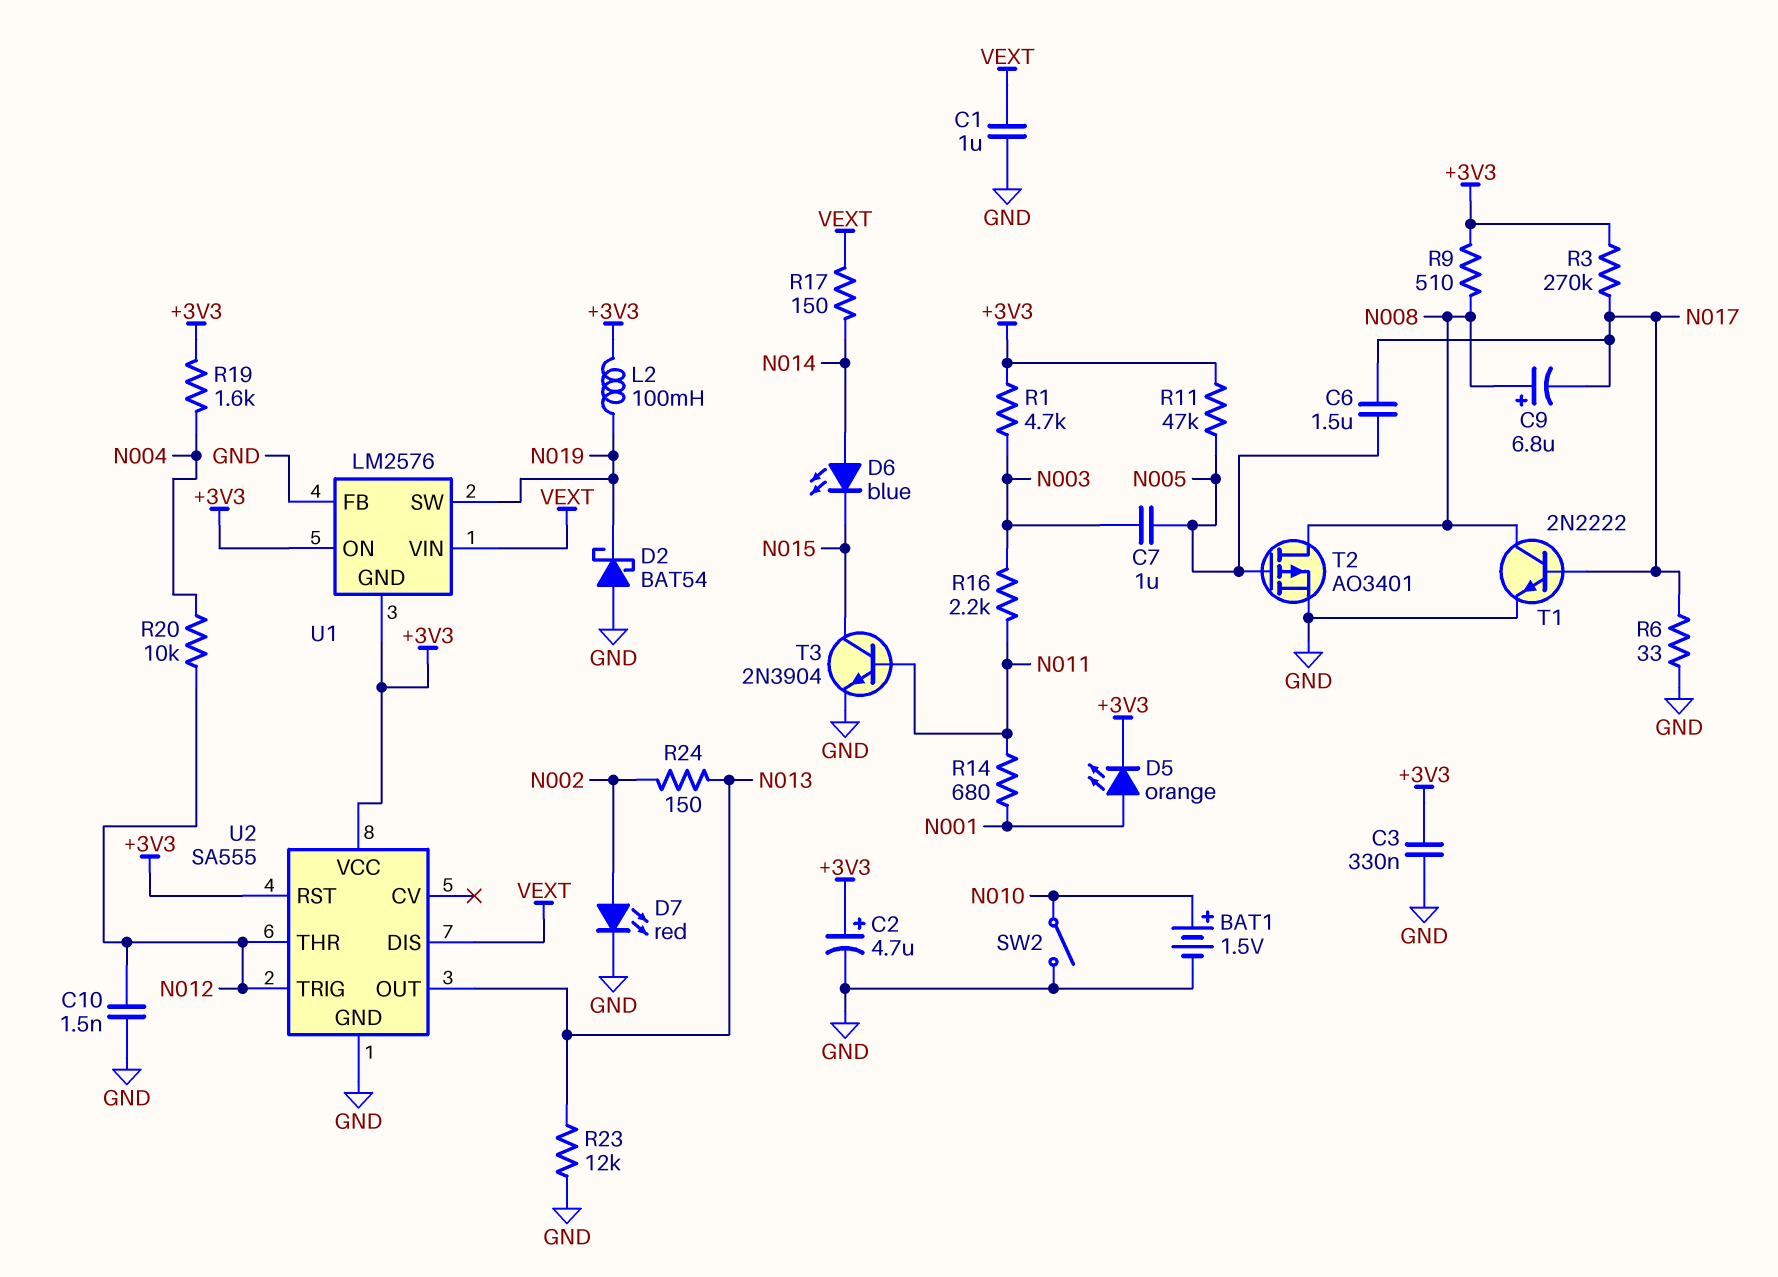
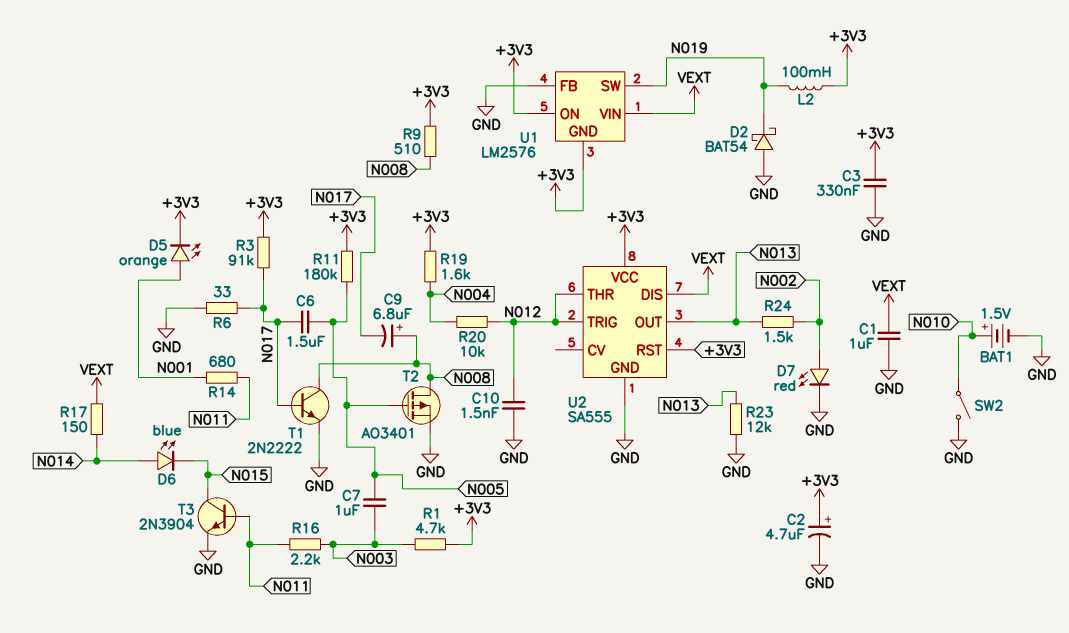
R3: 270k (+3V3, N017) -> 91k (+3V3, N017)
R11: 47k (+3V3, N005) -> 180k (+3V3, N005)
R24: 150 (N002, N013) -> 1.5k (N002, N013)

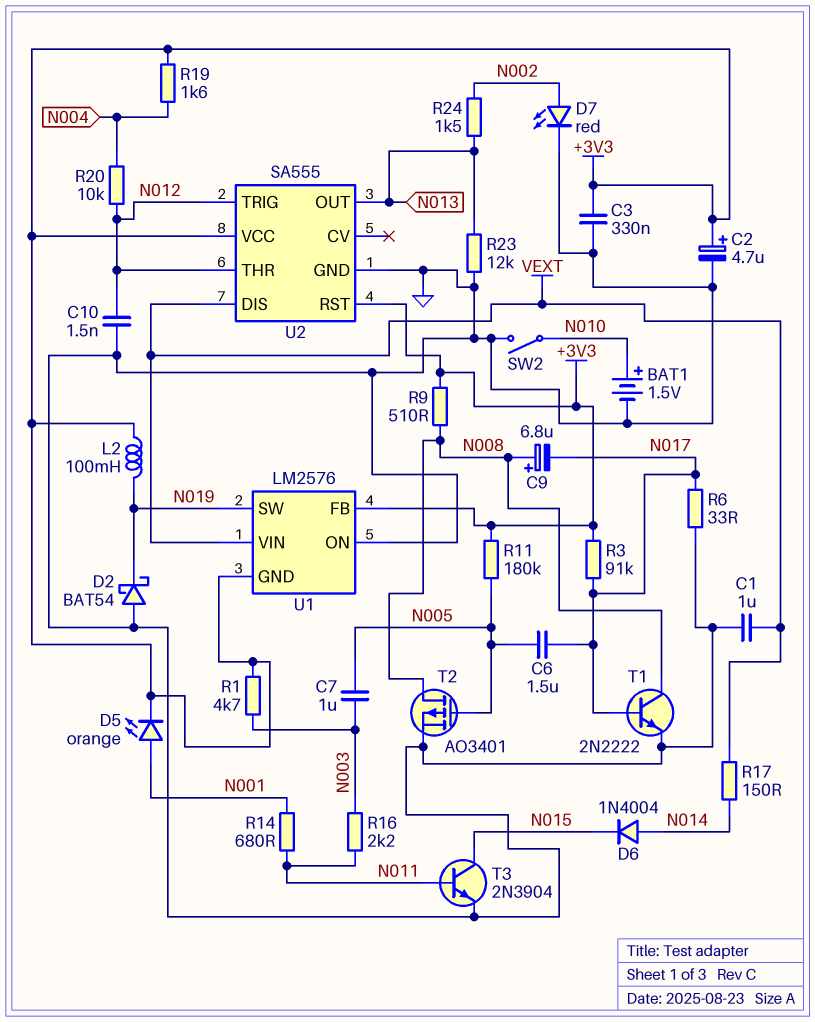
D6: LED blue (A N014, K N015) -> diode 1N4004 (A N014, K N015)
U1 pin FB: GND -> +3V3
U1 pin ON: +3V3 -> GND

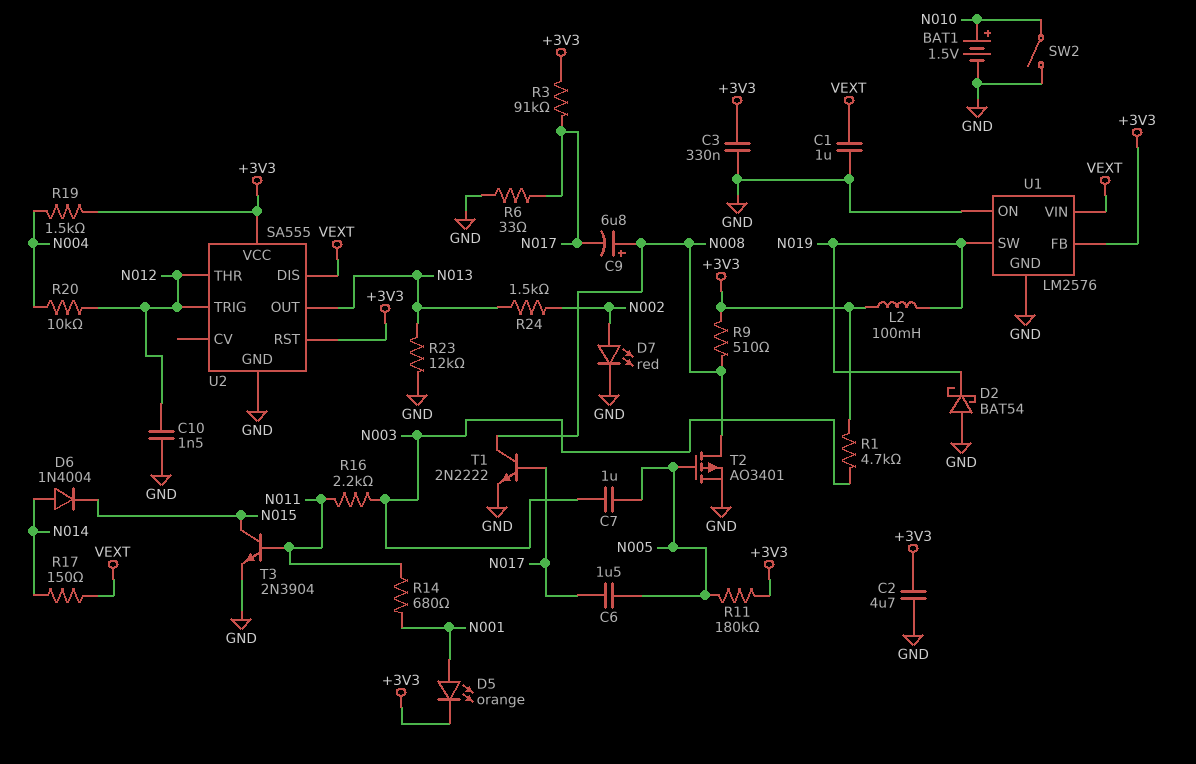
C2: 4.7uF (plus +3V3, minus GND) -> 4.7uF (+3V3, GND)
R19: 1.6k (+3V3, N004) -> 1.5k (+3V3, N004)
U1 pin GND: +3V3 -> GND

